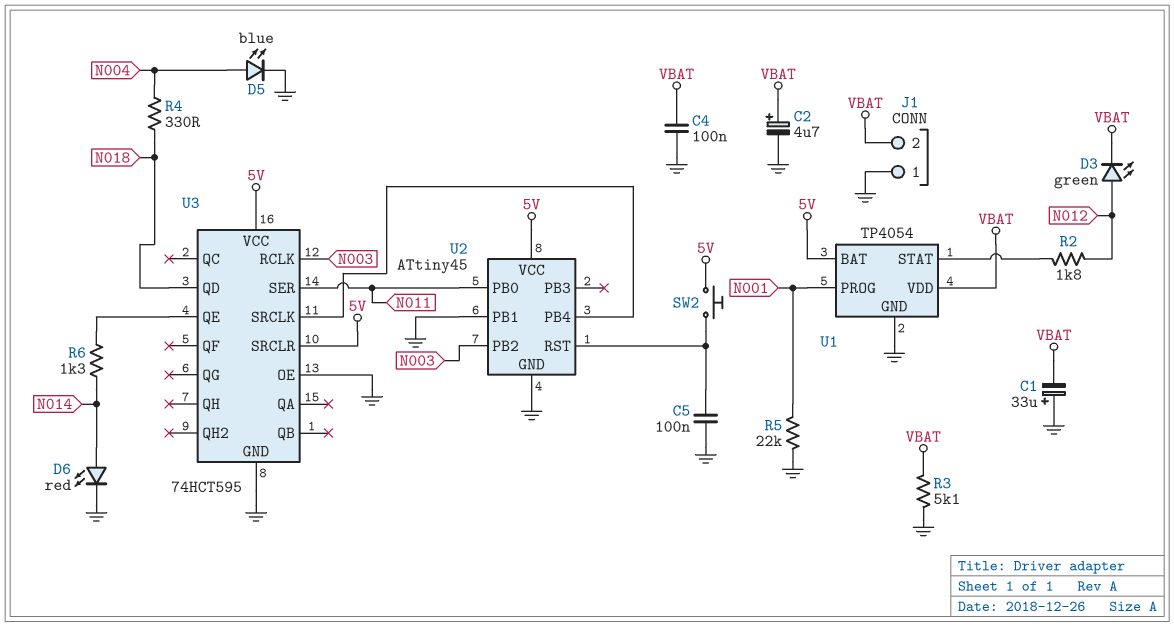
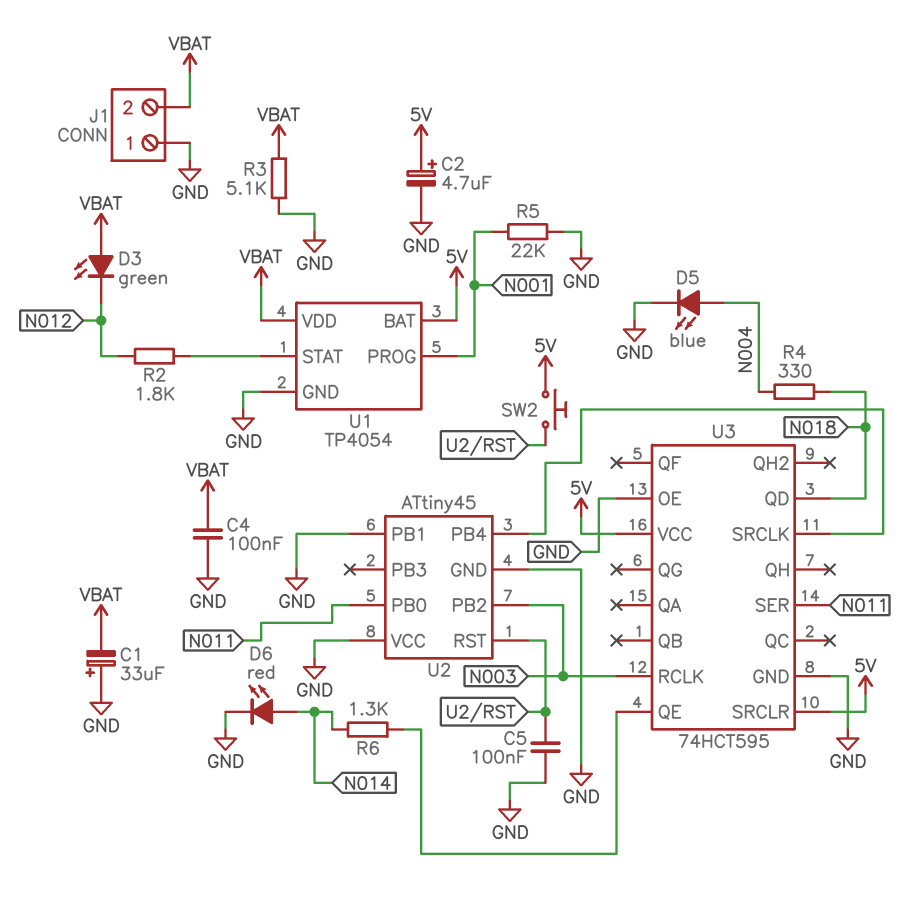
C2: 4.7uF (plus VBAT, minus GND) -> 4.7uF (plus 5V, minus GND)
D3: LED green (A N012, K VBAT) -> LED green (A VBAT, K N012)
U2 pin VCC: 5V -> GND

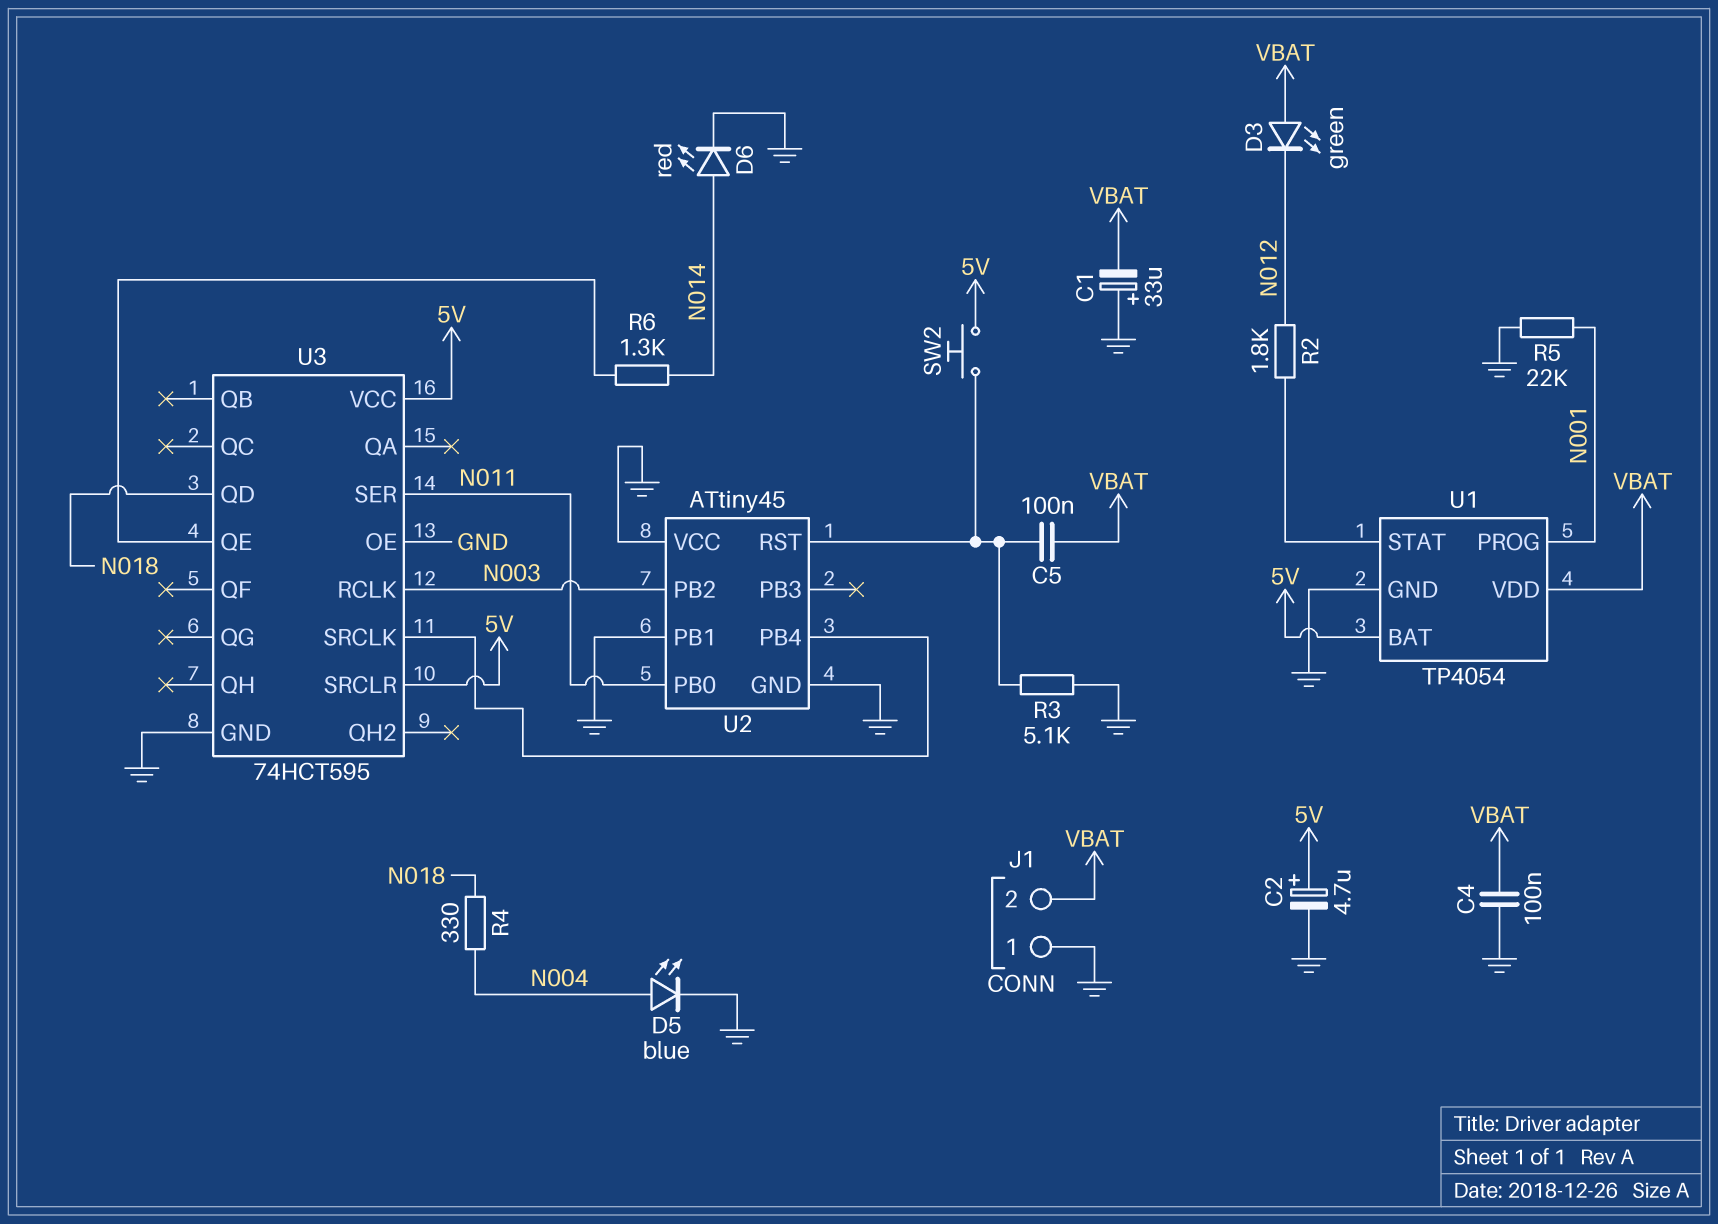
C5: 100nF (GND, U2/RST) -> 100nF (U2/RST, VBAT)
R3: 5.1k (GND, VBAT) -> 5.1k (GND, U2/RST)

